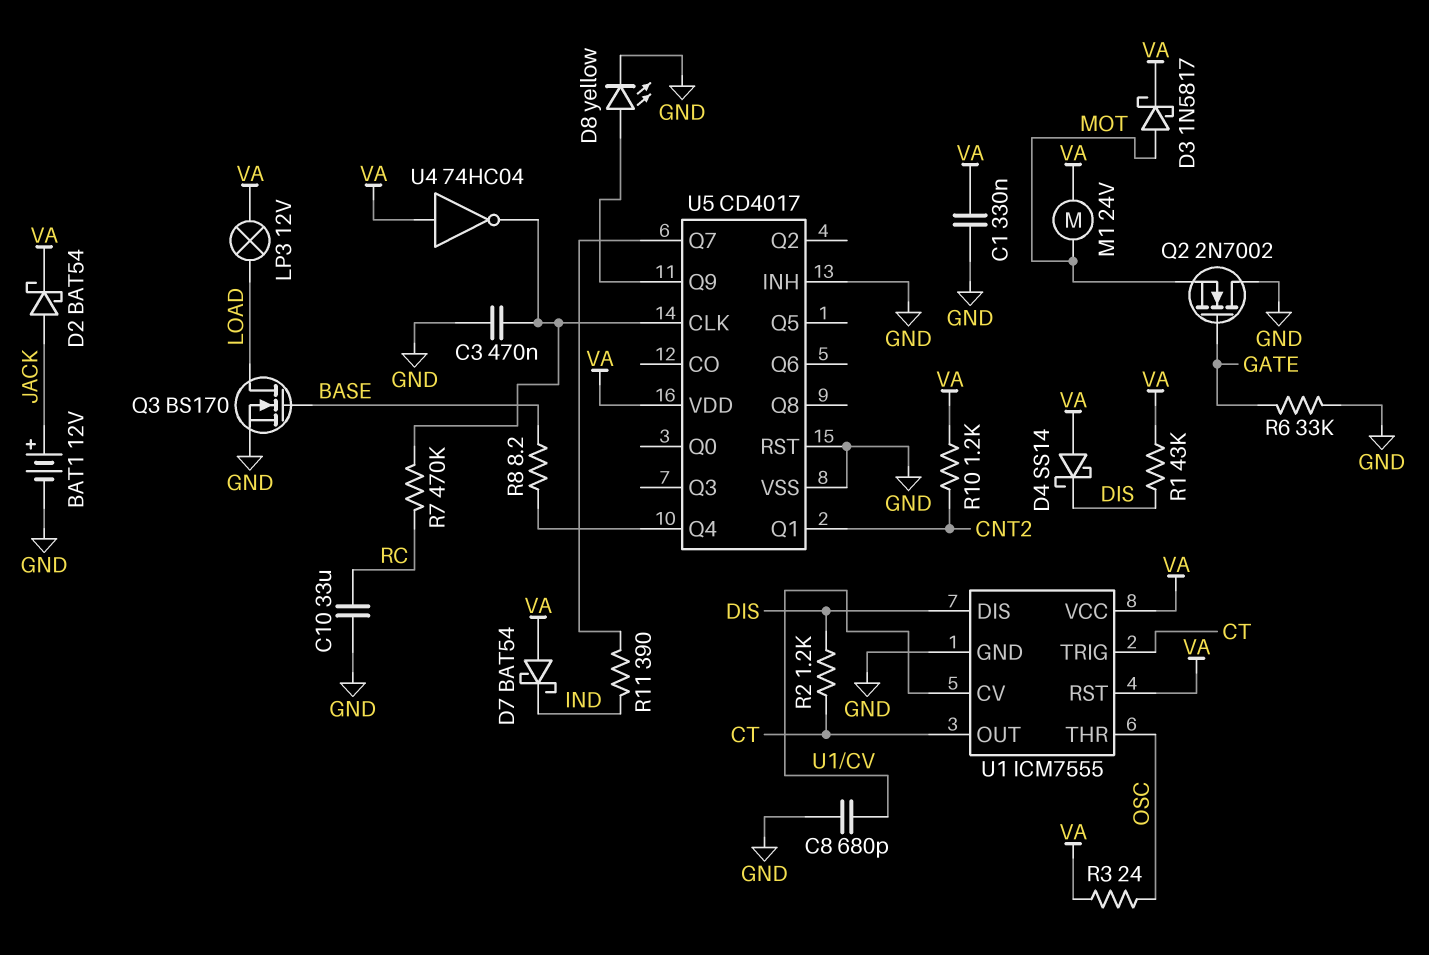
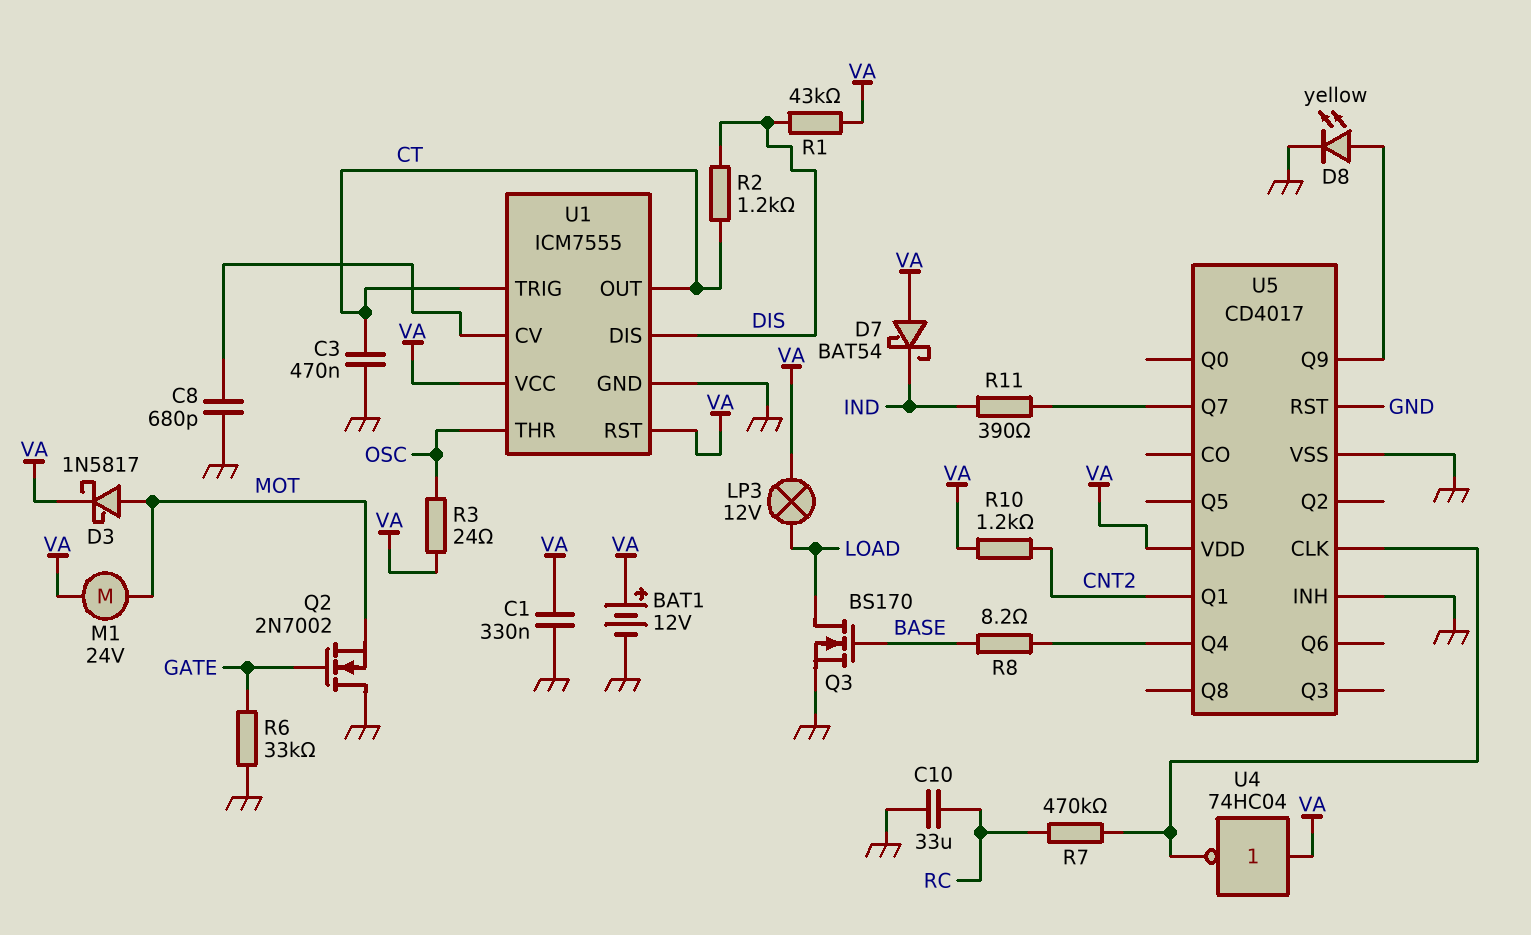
BAT1: 12V (plus JACK, minus GND) -> 12V (plus VA, minus GND)
C3: 470nF (GND, U5/CLK) -> 470nF (CT, GND)
D2: schottky BAT54 (A JACK, K VA) -> none
D4: schottky SS14 (A VA, K DIS) -> none

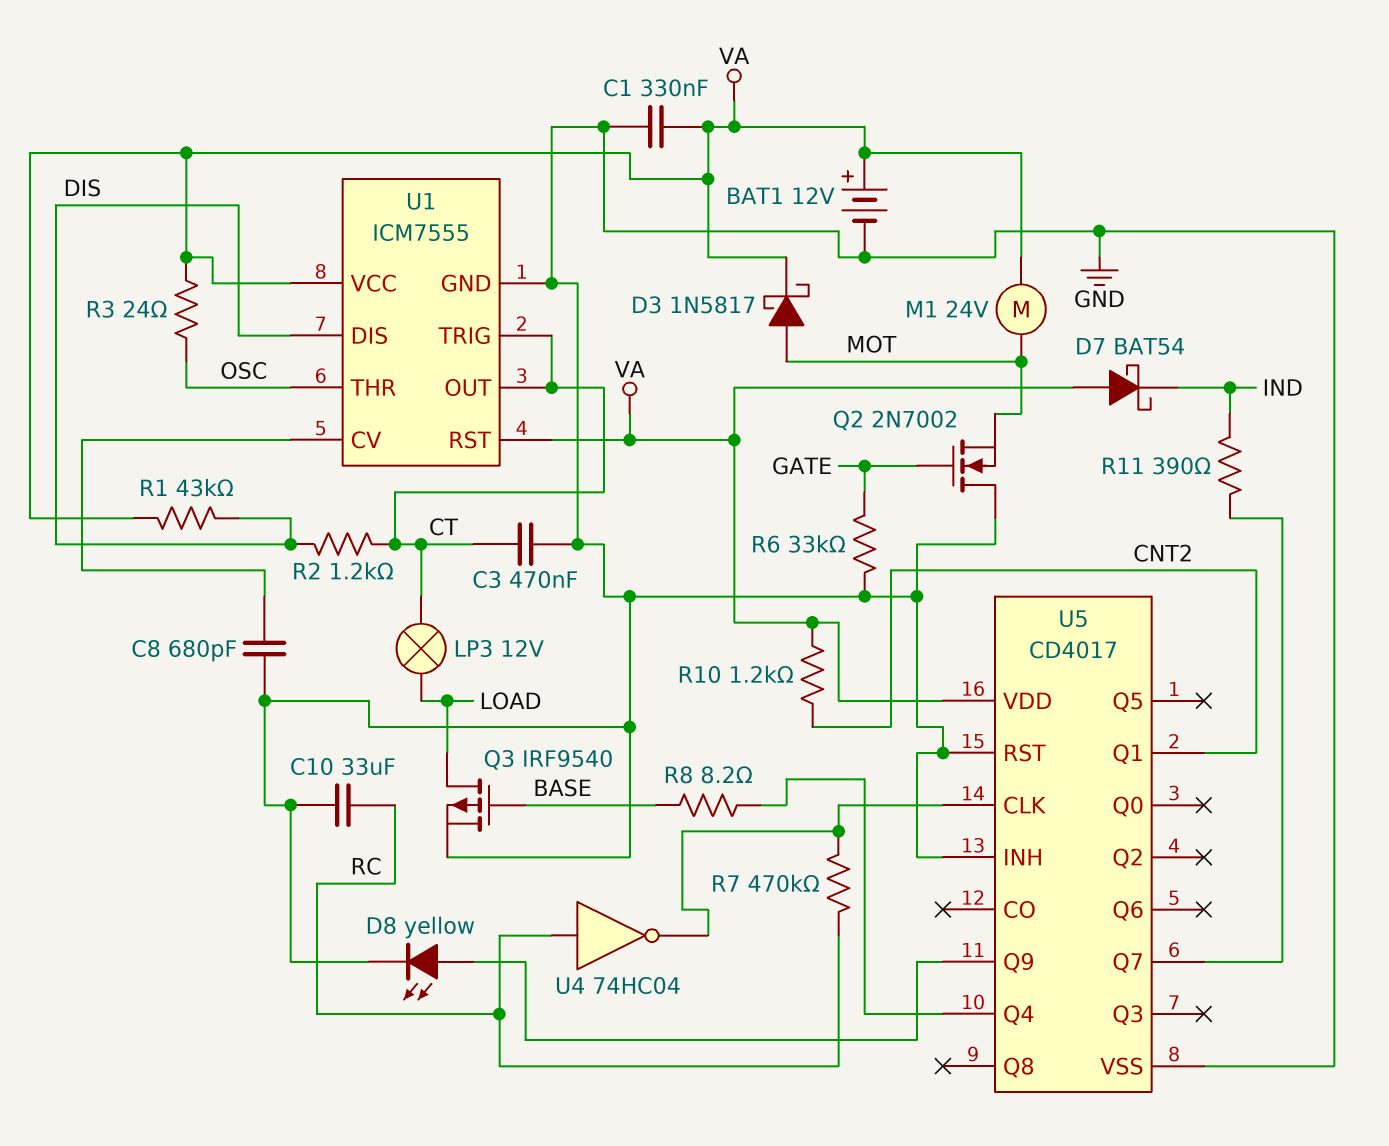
LP3: lamp 12V (LOAD, VA) -> lamp 12V (CT, LOAD)
Q3: NMOS BS170 (G BASE, D LOAD, S GND) -> PMOS IRF9540 (G BASE, D LOAD, S GND)
U4: NOT 74HC04 (in VA, out U5/CLK) -> NOT 74HC04 (in RC, out U5/CLK)

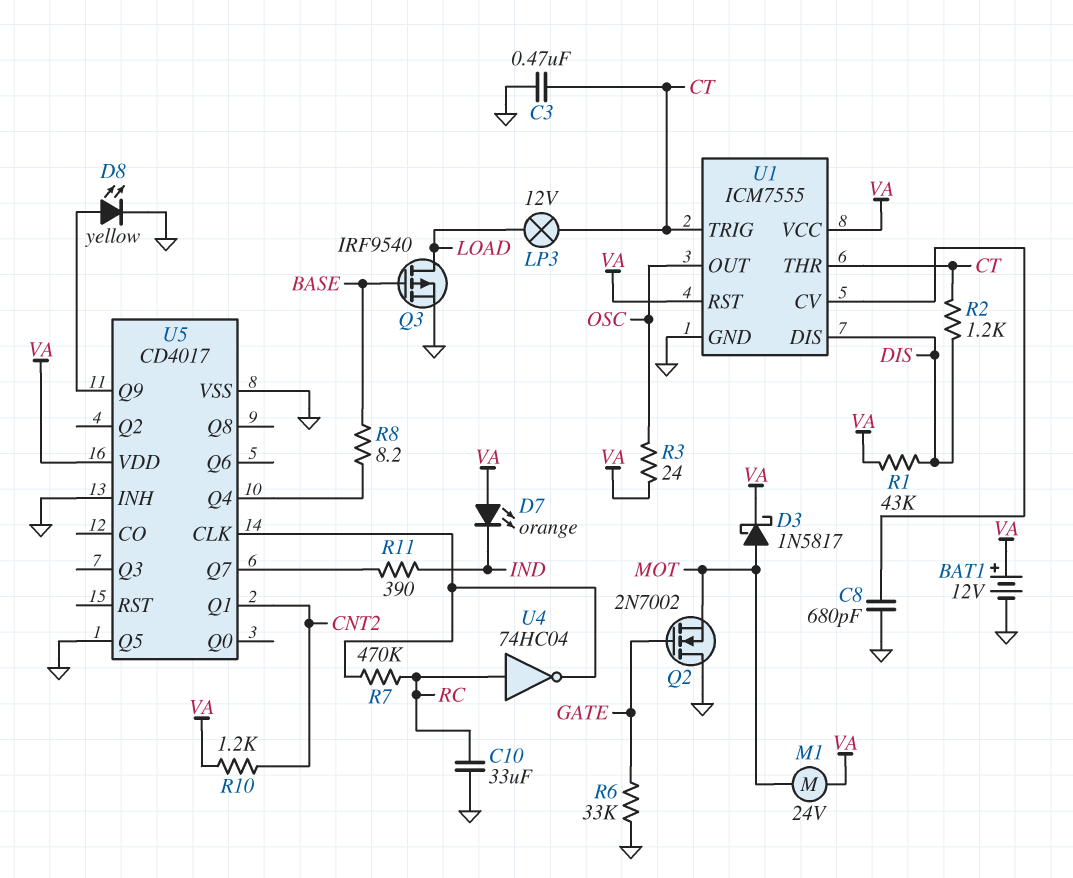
C1: 330nF (GND, VA) -> none
D7: schottky BAT54 (A VA, K IND) -> LED orange (A VA, K IND)
U1 pin OUT: CT -> OSC
U1 pin THR: OSC -> CT
U5 pin Q5: none -> GND
U5 pin RST: GND -> none

